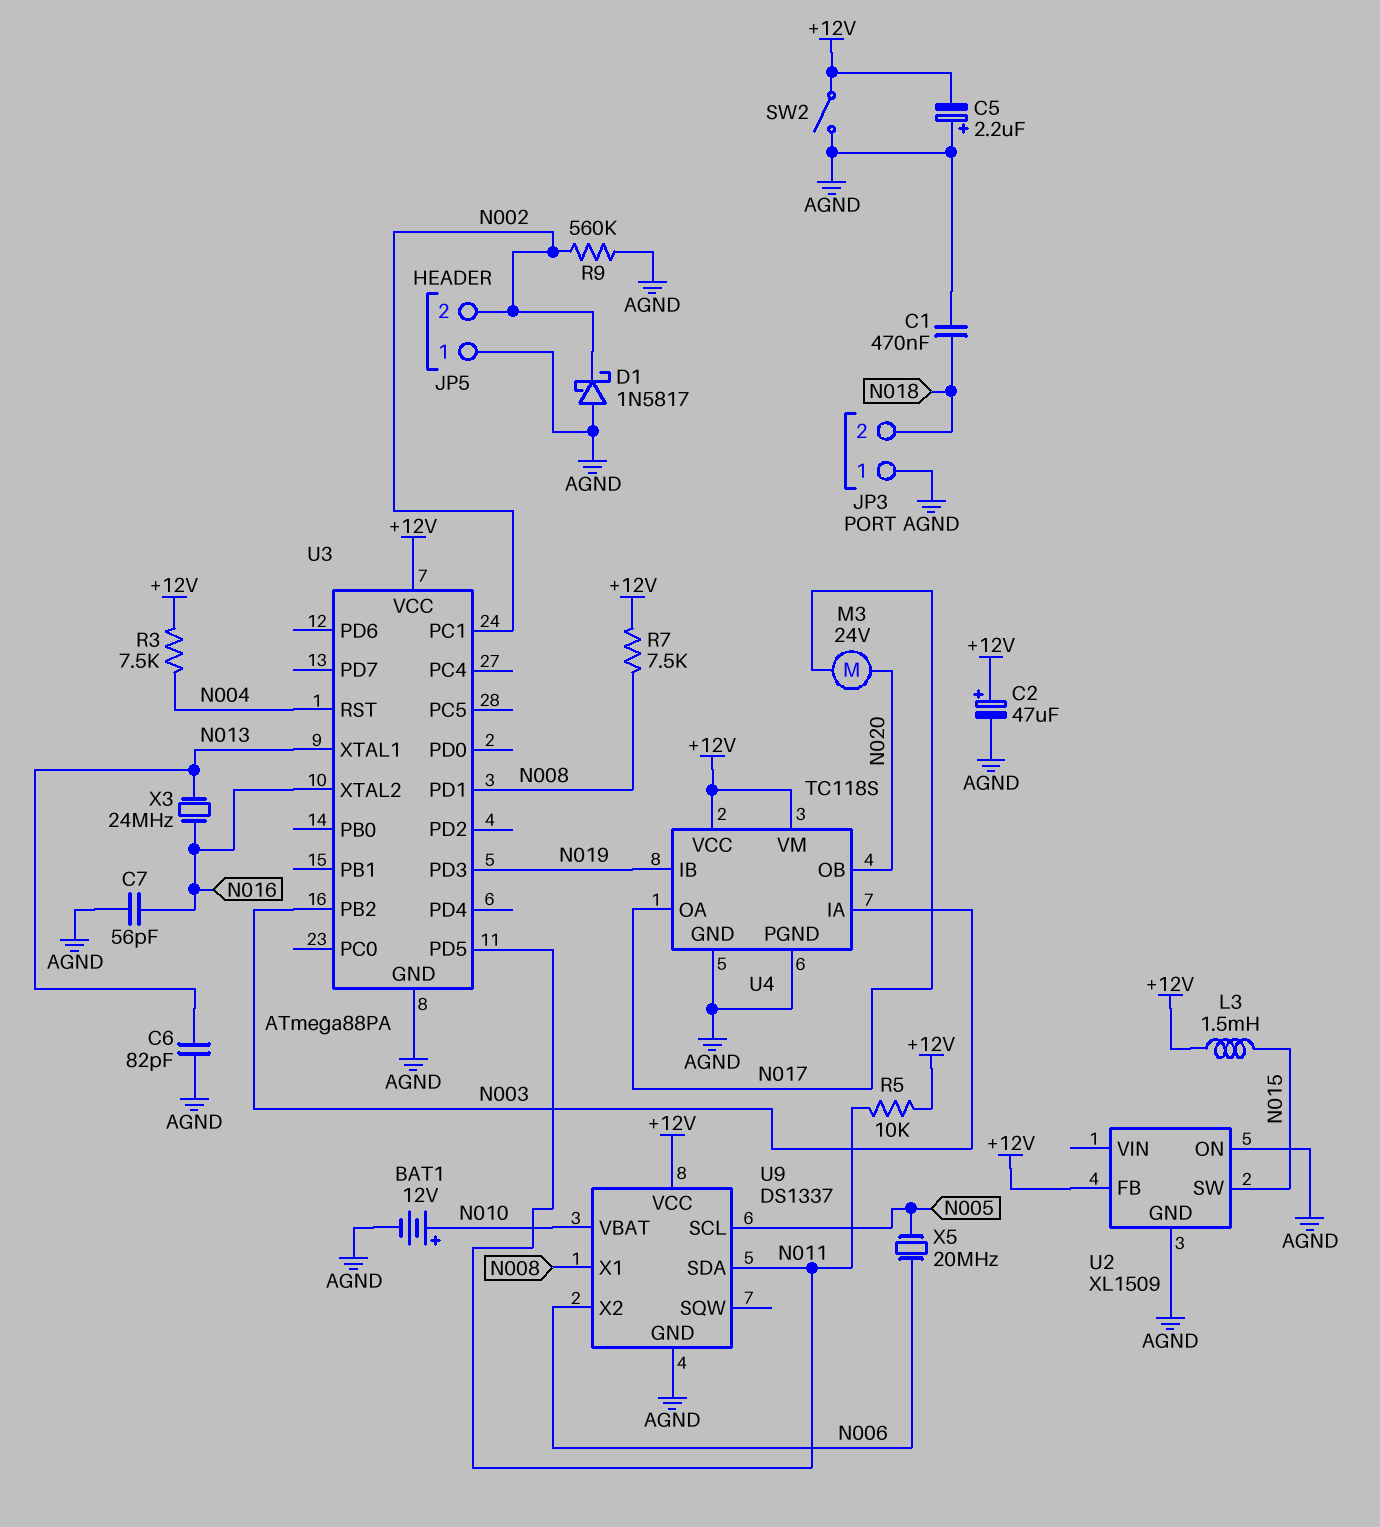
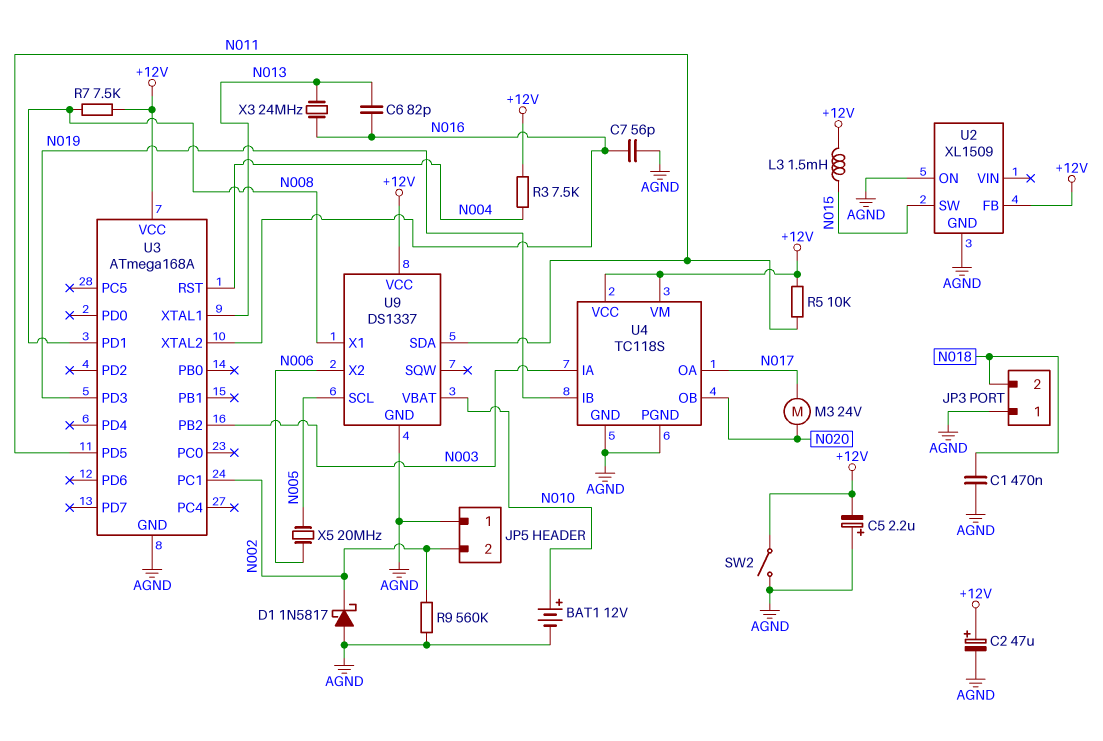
C6: 82pF (AGND, N013) -> 82pF (N013, N016)
U3: ATmega88PA -> ATmega168A

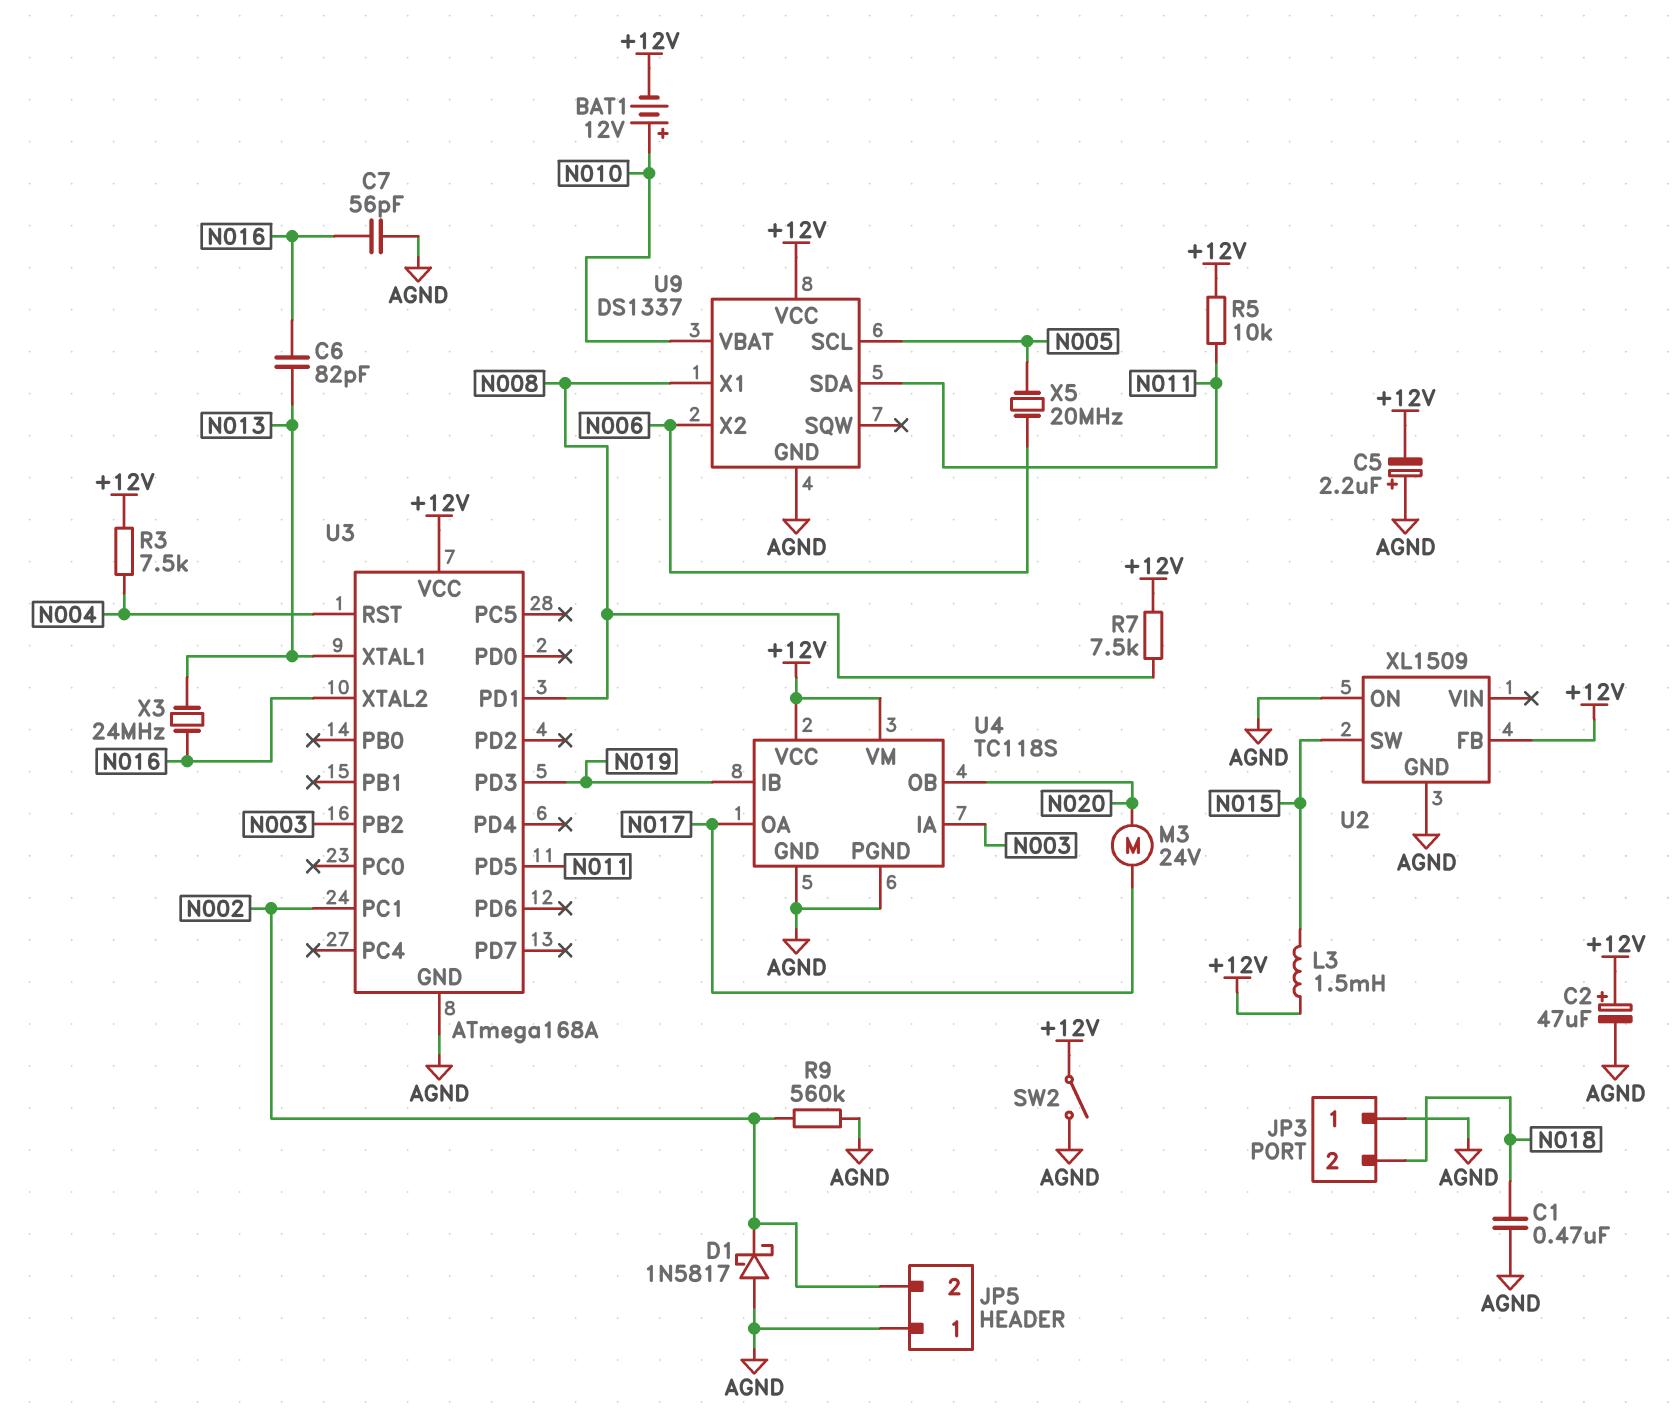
BAT1: 12V (plus N010, minus AGND) -> 12V (plus N010, minus +12V)

